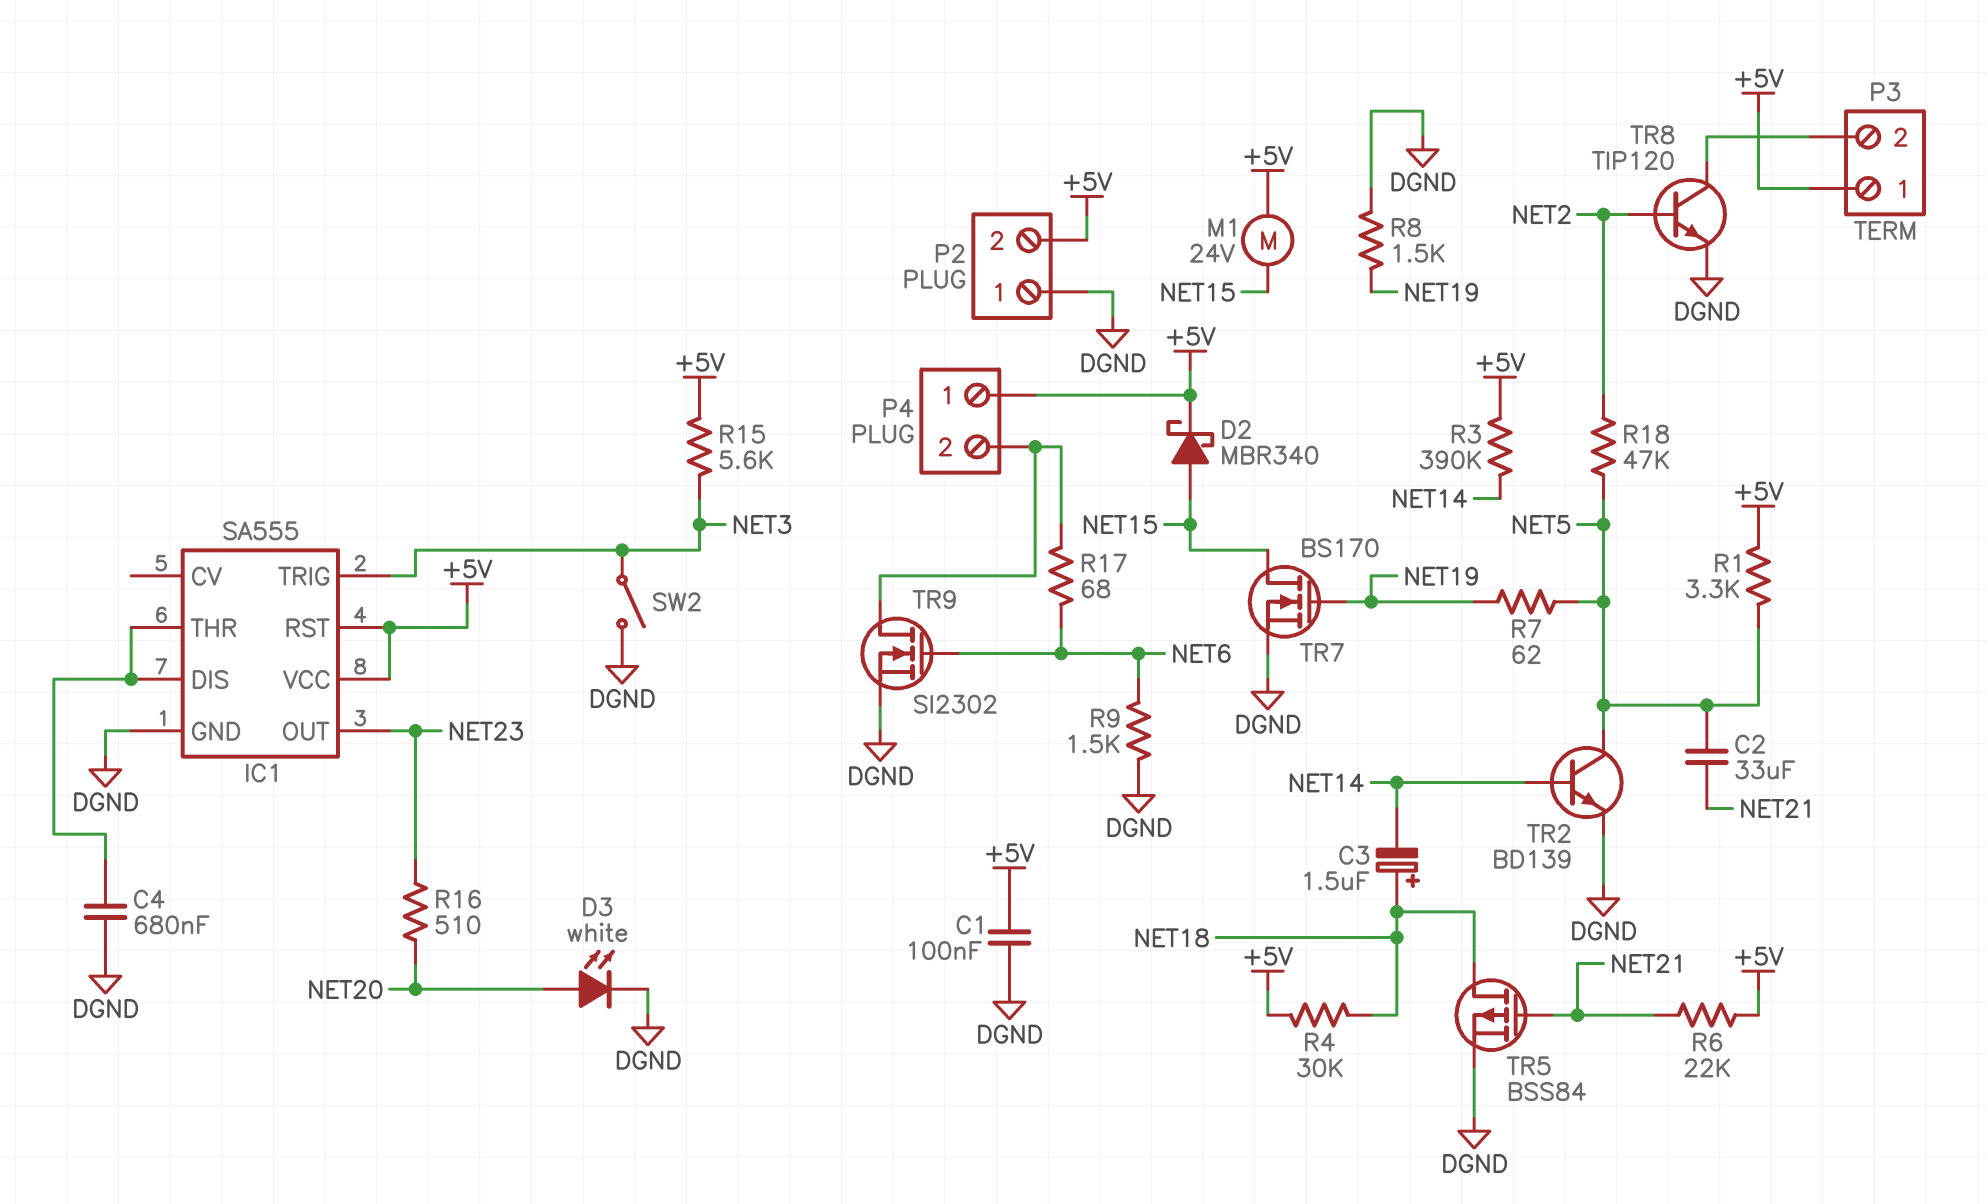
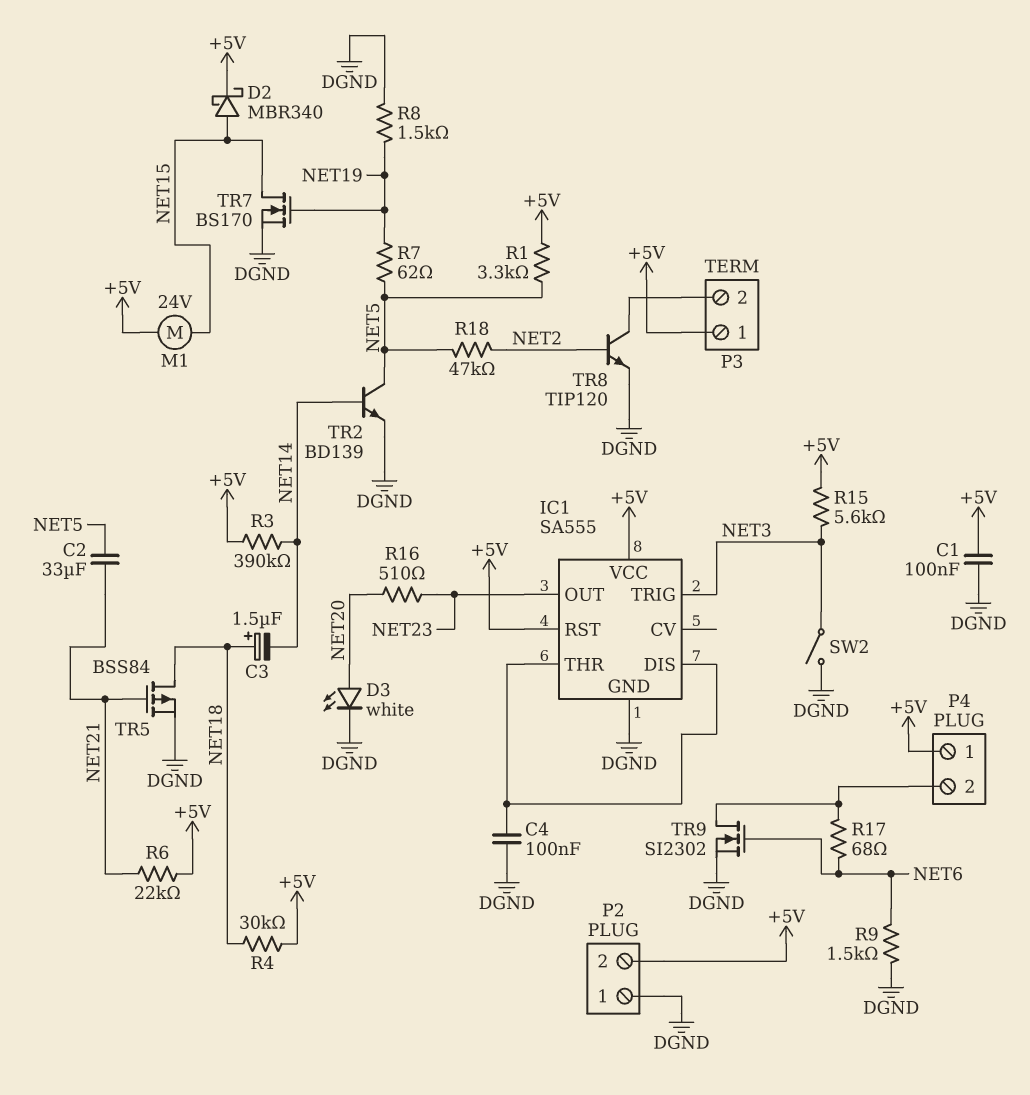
C4: 680nF (DGND, IC1/DIS) -> 100nF (DGND, IC1/DIS)

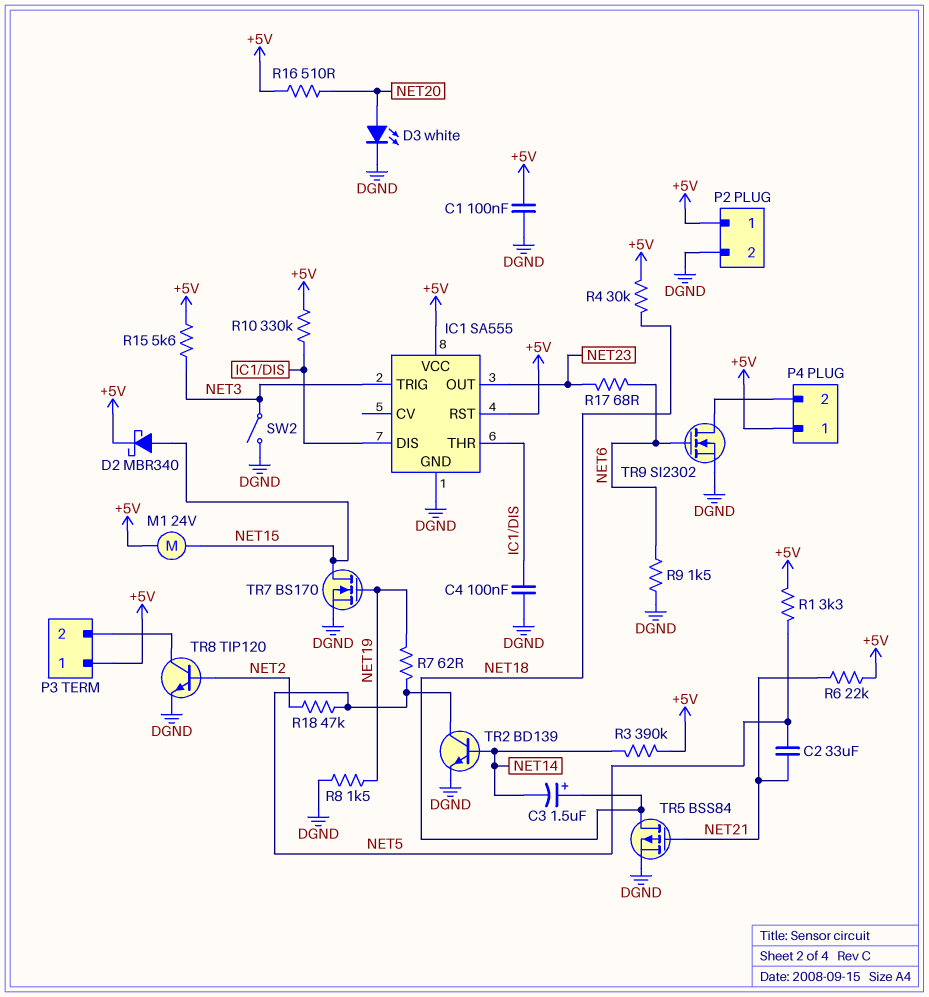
P2 pin 1: DGND -> +5V
P2 pin 2: +5V -> DGND
R10: none -> 330k (+5V, IC1/DIS)
R16: 510 (NET20, NET23) -> 510 (+5V, NET20)
R17: 68 (NET6, P4/2) -> 68 (NET6, NET23)

